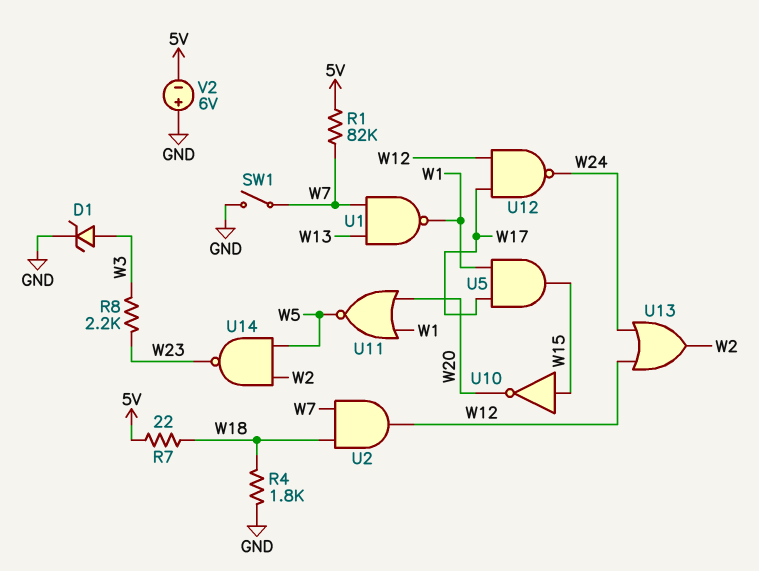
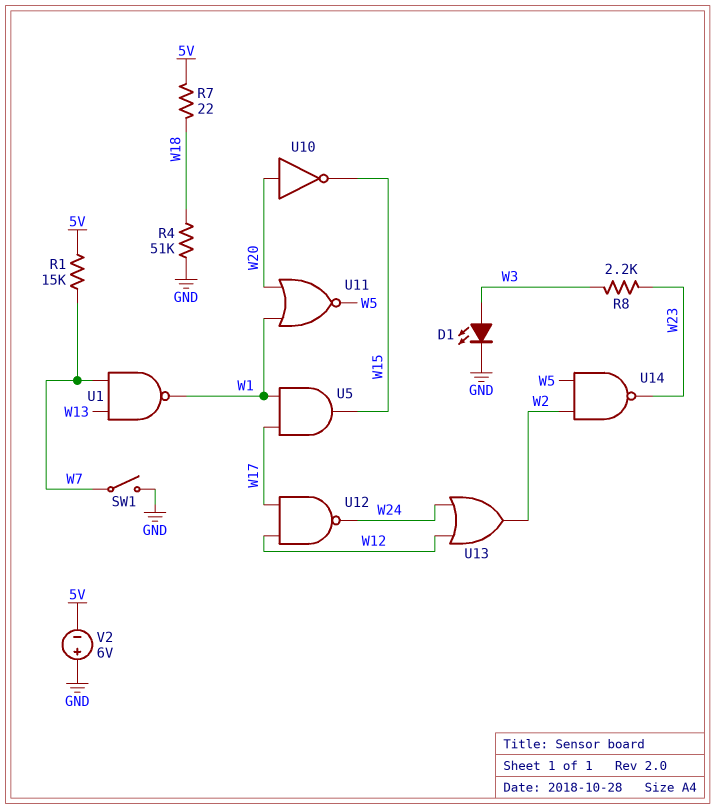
D1: zener (A W3, K GND) -> LED (A W3, K GND)
R1: 82k (5V, W7) -> 15k (5V, W7)
R4: 1.8k (GND, W18) -> 51k (GND, W18)
U2: AND (in W7, in W18, out W12) -> none
U10: NOT (in W15, out W20) -> NOT (in W20, out W15)

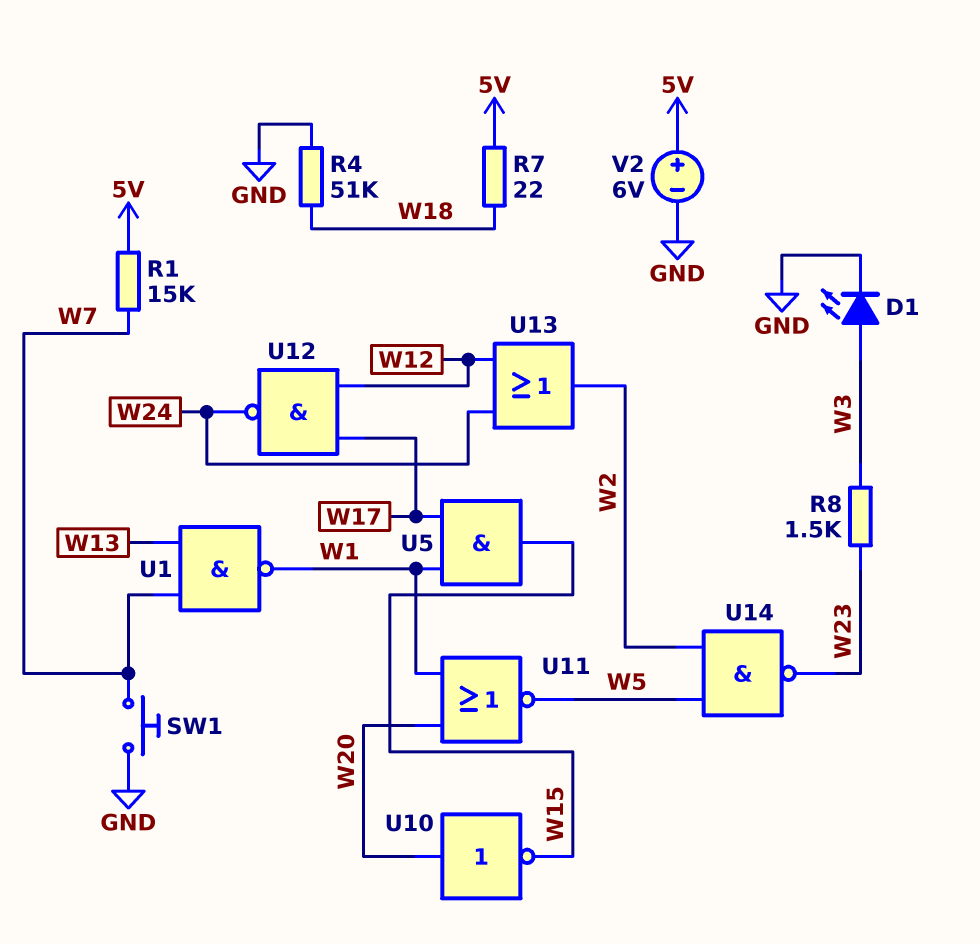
R8: 2.2k (W3, W23) -> 1.5k (W3, W23)
SW1: switch (GND, W7) -> button (GND, W7)
V2: 6V (plus GND, minus 5V) -> 6V (plus 5V, minus GND)

